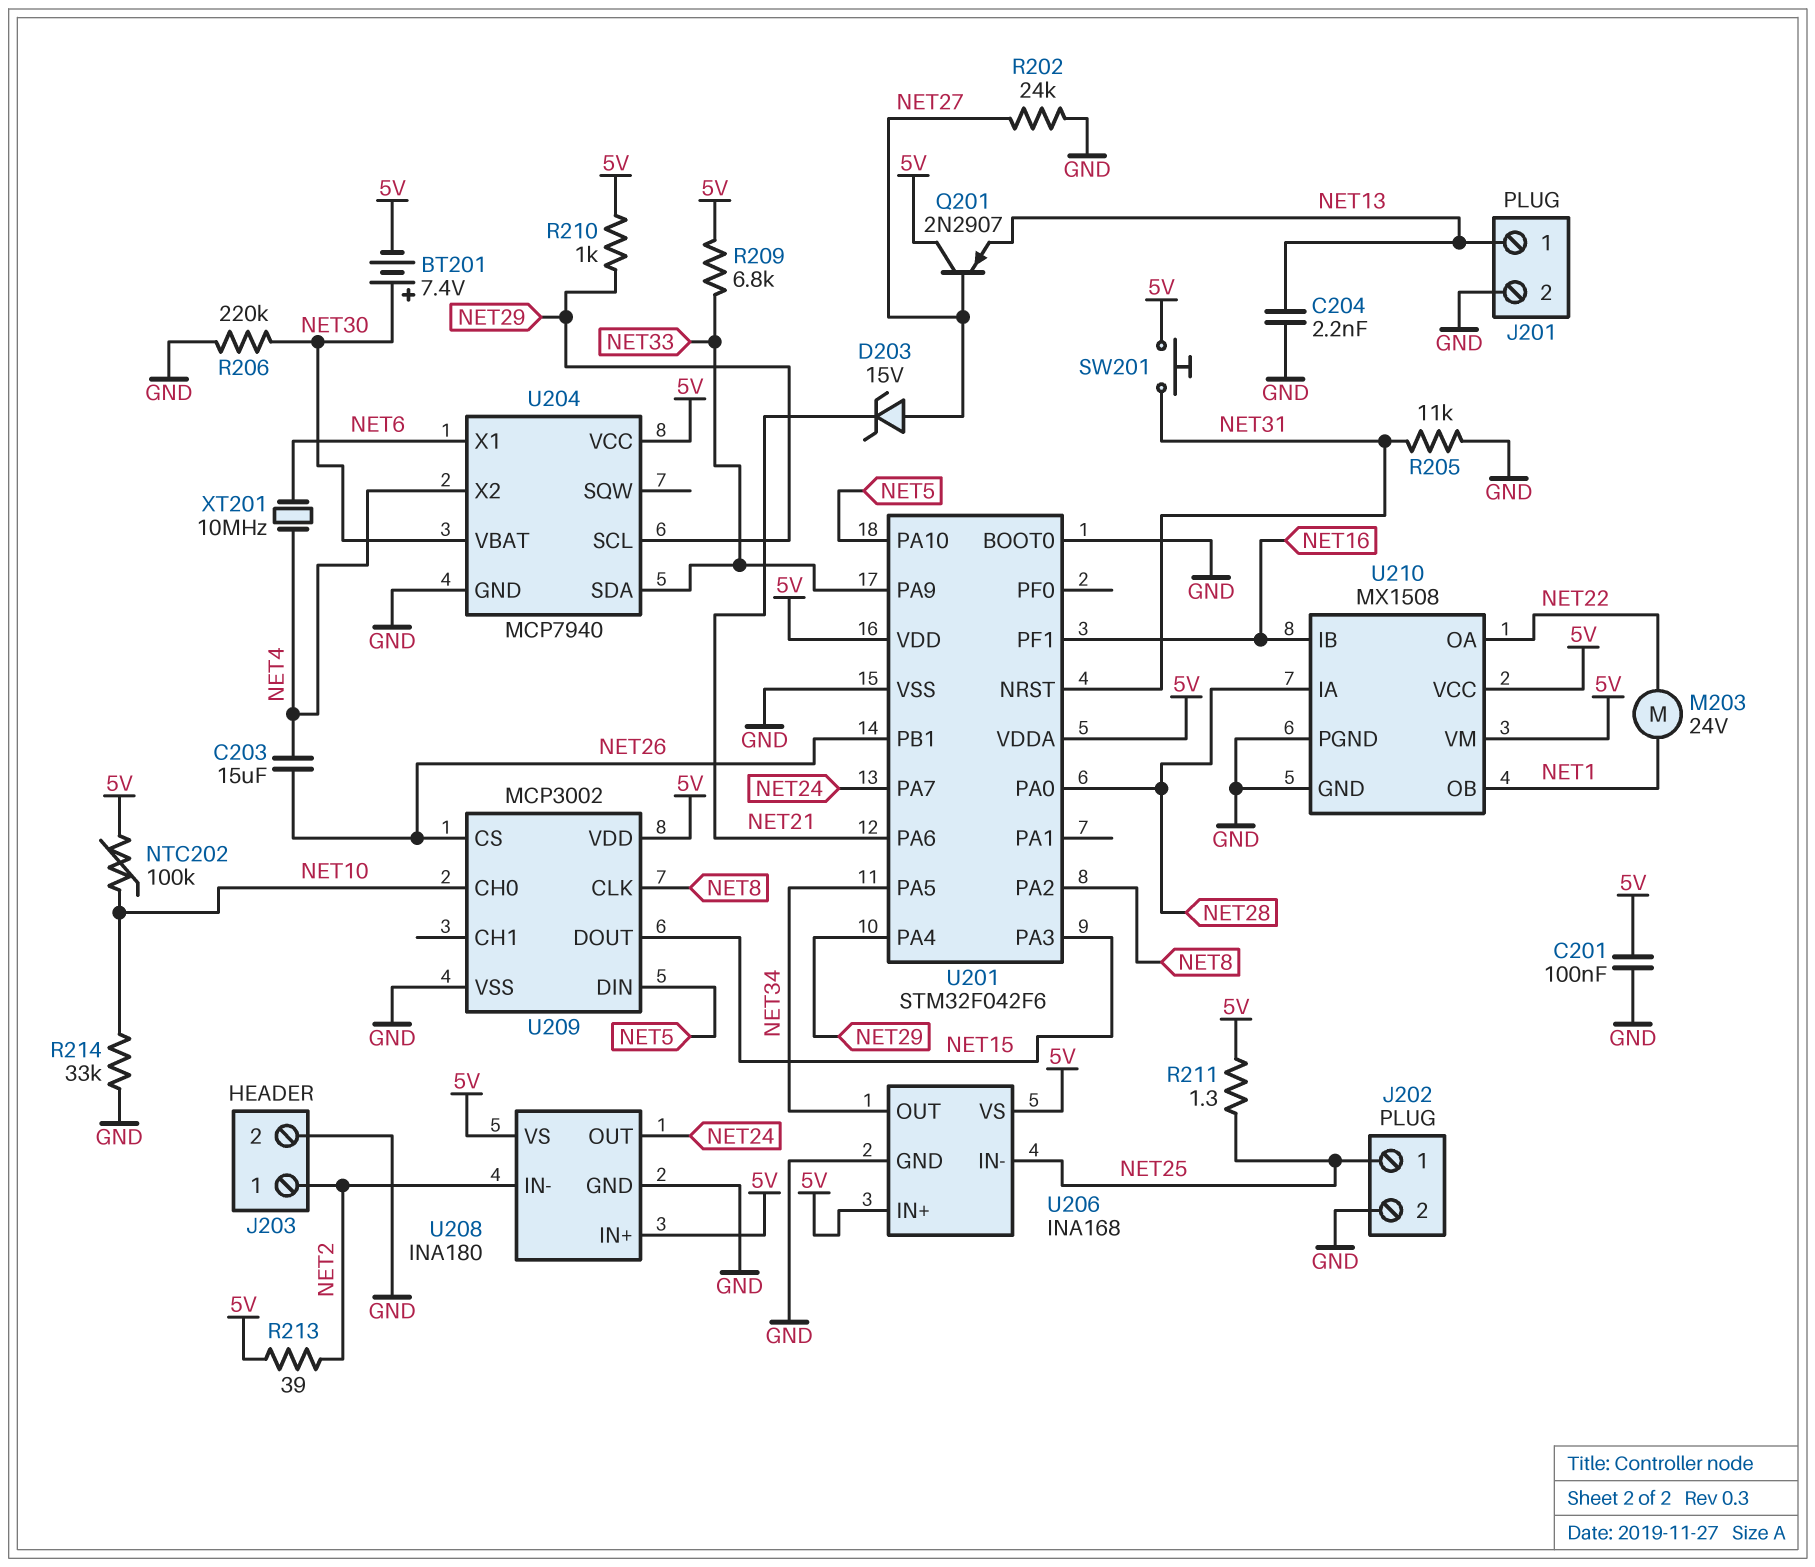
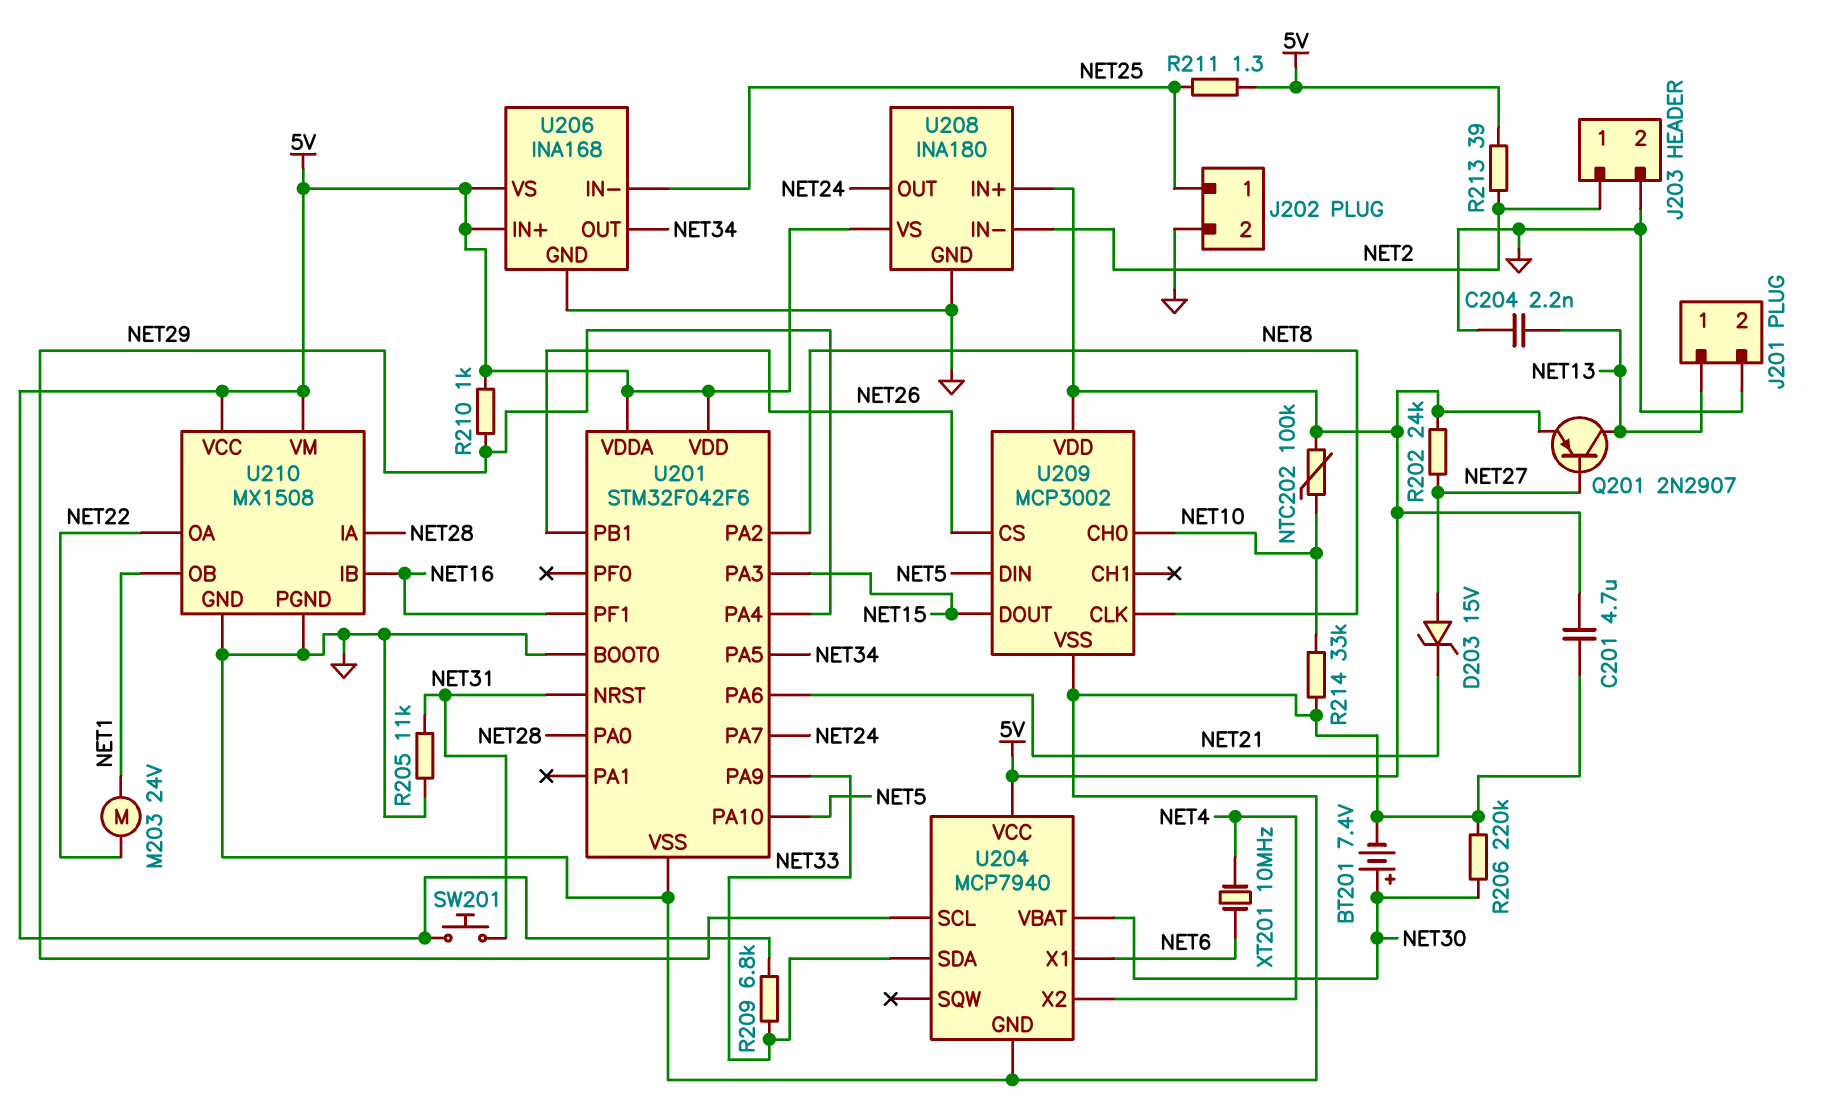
BT201: 7.4V (plus NET30, minus 5V) -> 7.4V (plus NET30, minus GND)
C201: 100nF (5V, GND) -> 4.7uF (5V, GND)
C203: 15uF (NET4, NET26) -> none
Q201: PNP 2N2907 (B NET27, C 5V, E NET13) -> PNP 2N2907 (B NET27, C NET13, E 5V)
R202: 24k (GND, NET27) -> 24k (5V, NET27)

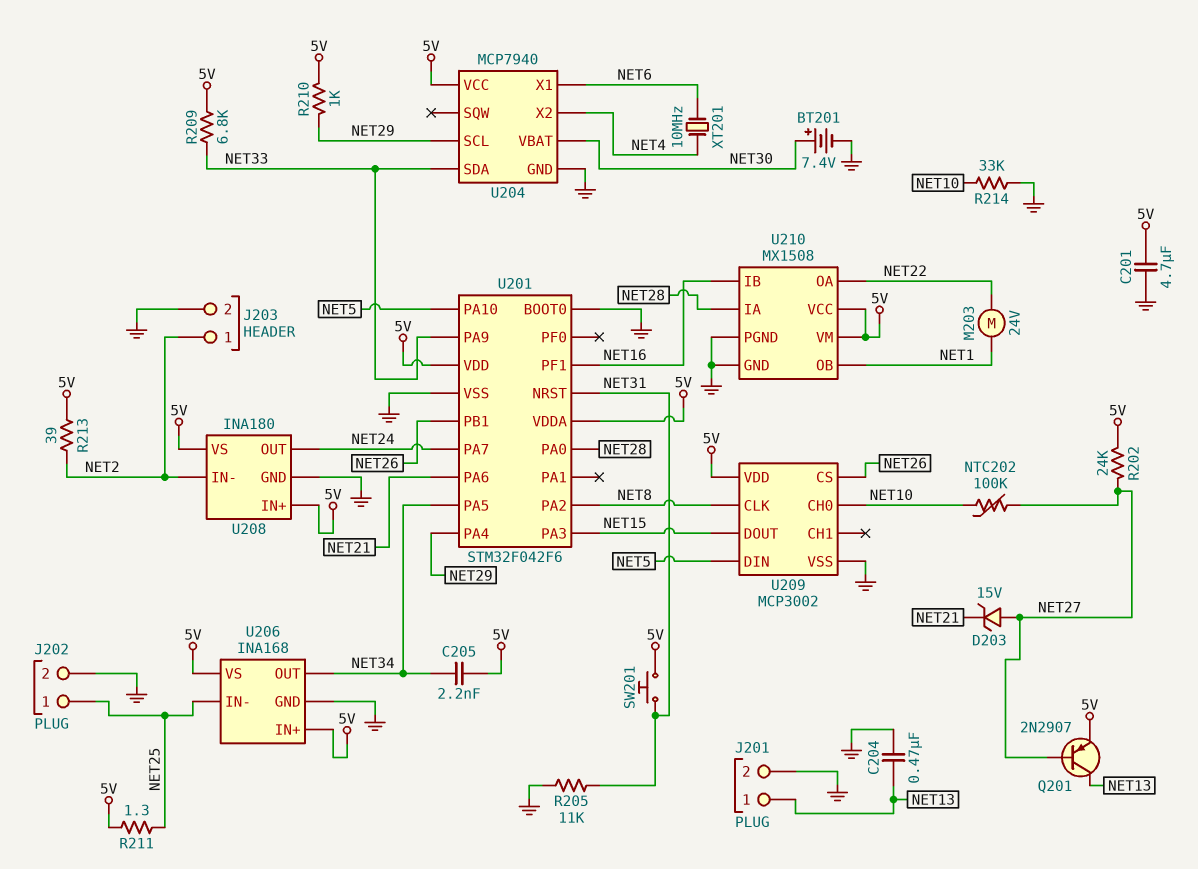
C204: 2.2nF (GND, NET13) -> 470nF (GND, NET13)
C205: none -> 2.2nF (5V, NET34)
NTC202: 100k (5V, NET10) -> 100k (NET10, NET27)
R206: 220k (GND, NET30) -> none

